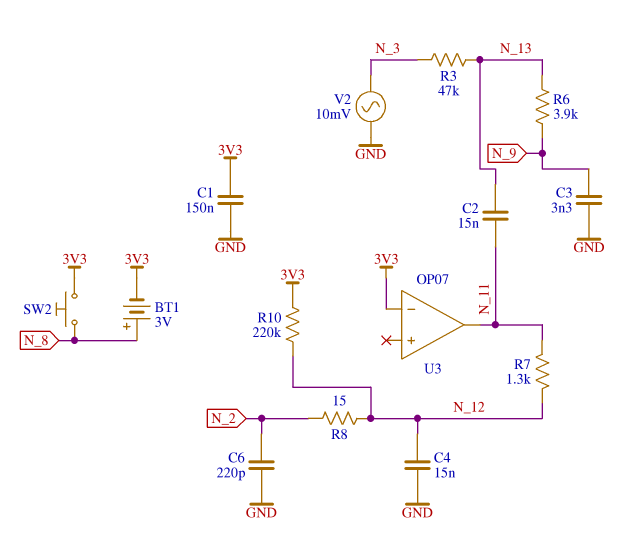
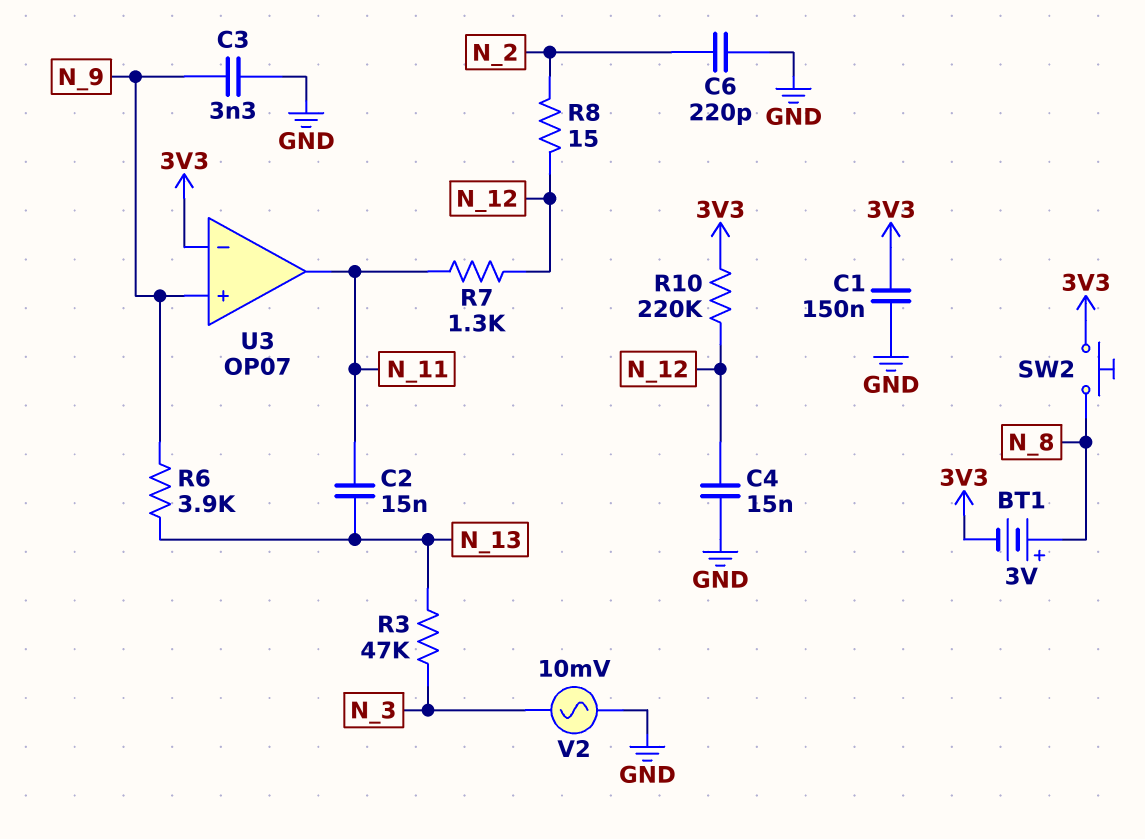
U3 pin in+: none -> N_9

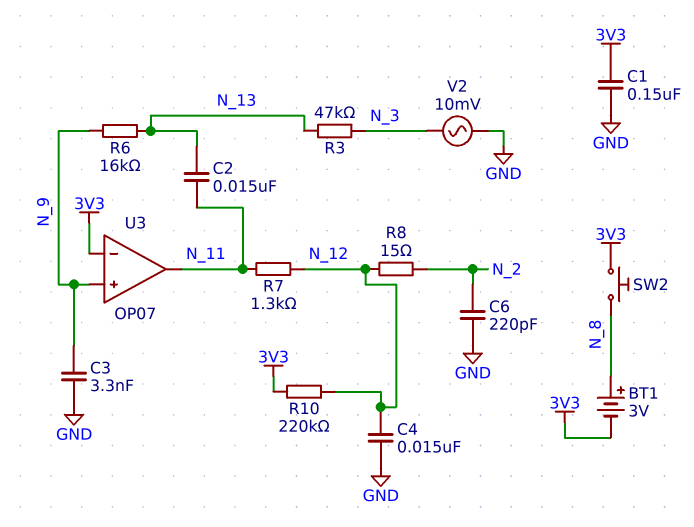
R6: 3.9k (N_9, N_13) -> 16k (N_9, N_13)

